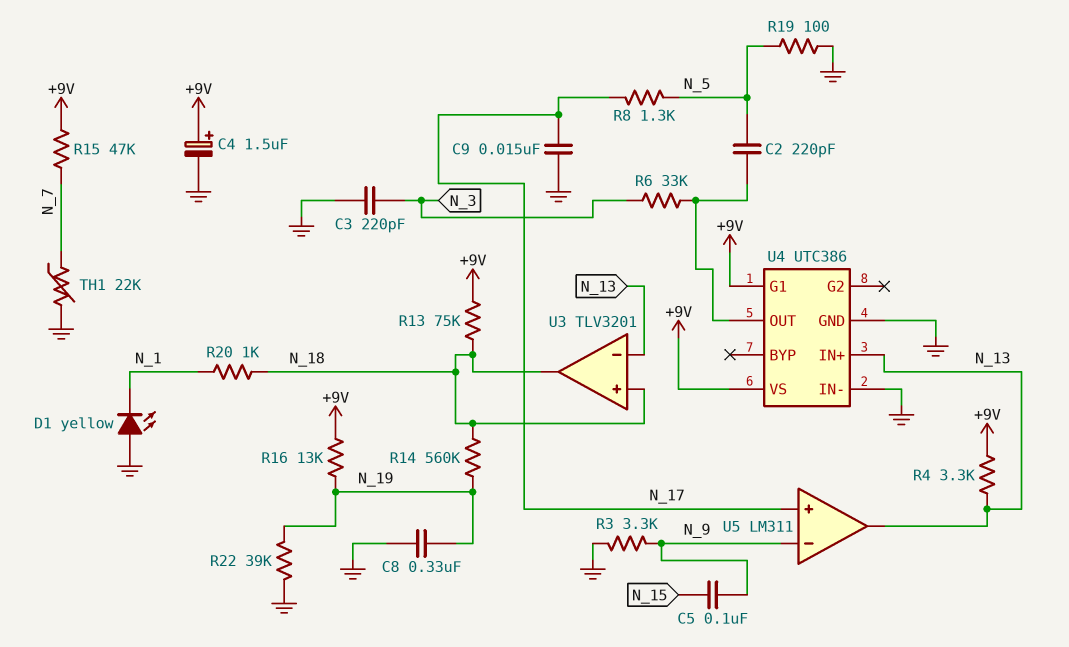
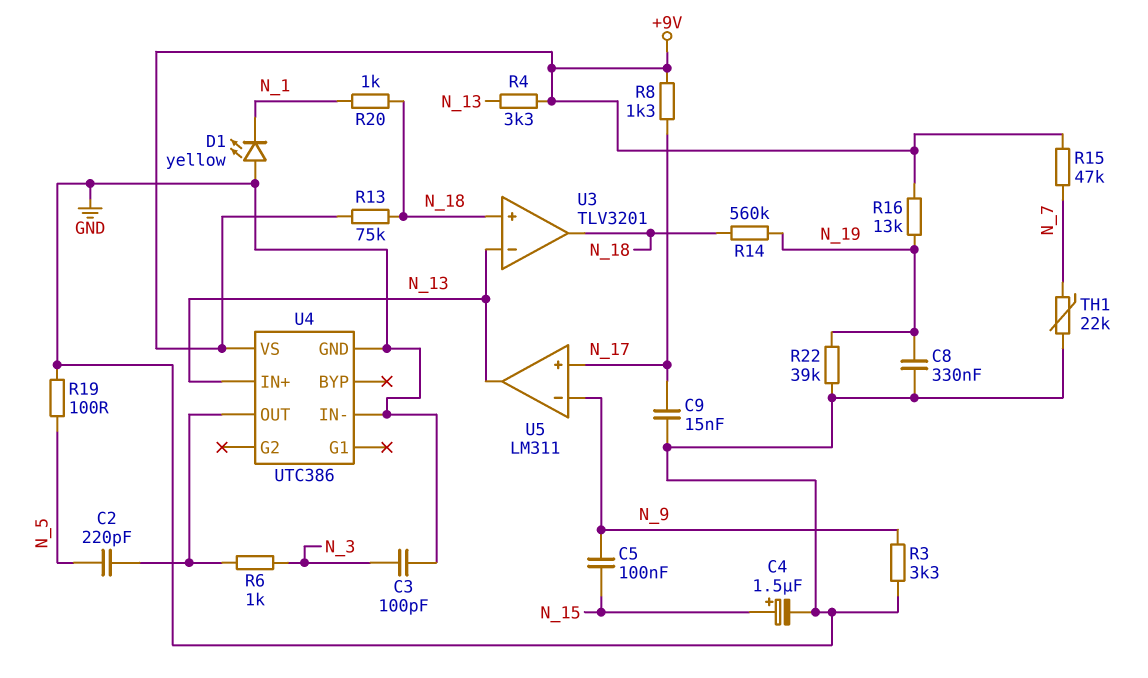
C3: 220pF (GND, N_3) -> 100pF (GND, N_3)
C4: 1.5uF (plus +9V, minus GND) -> 1.5uF (plus N_15, minus GND)
R6: 33k (N_3, U4/OUT) -> 1k (N_3, U4/OUT)
R8: 1.3k (N_5, N_17) -> 1.3k (+9V, N_17)
U4 pin G1: +9V -> none

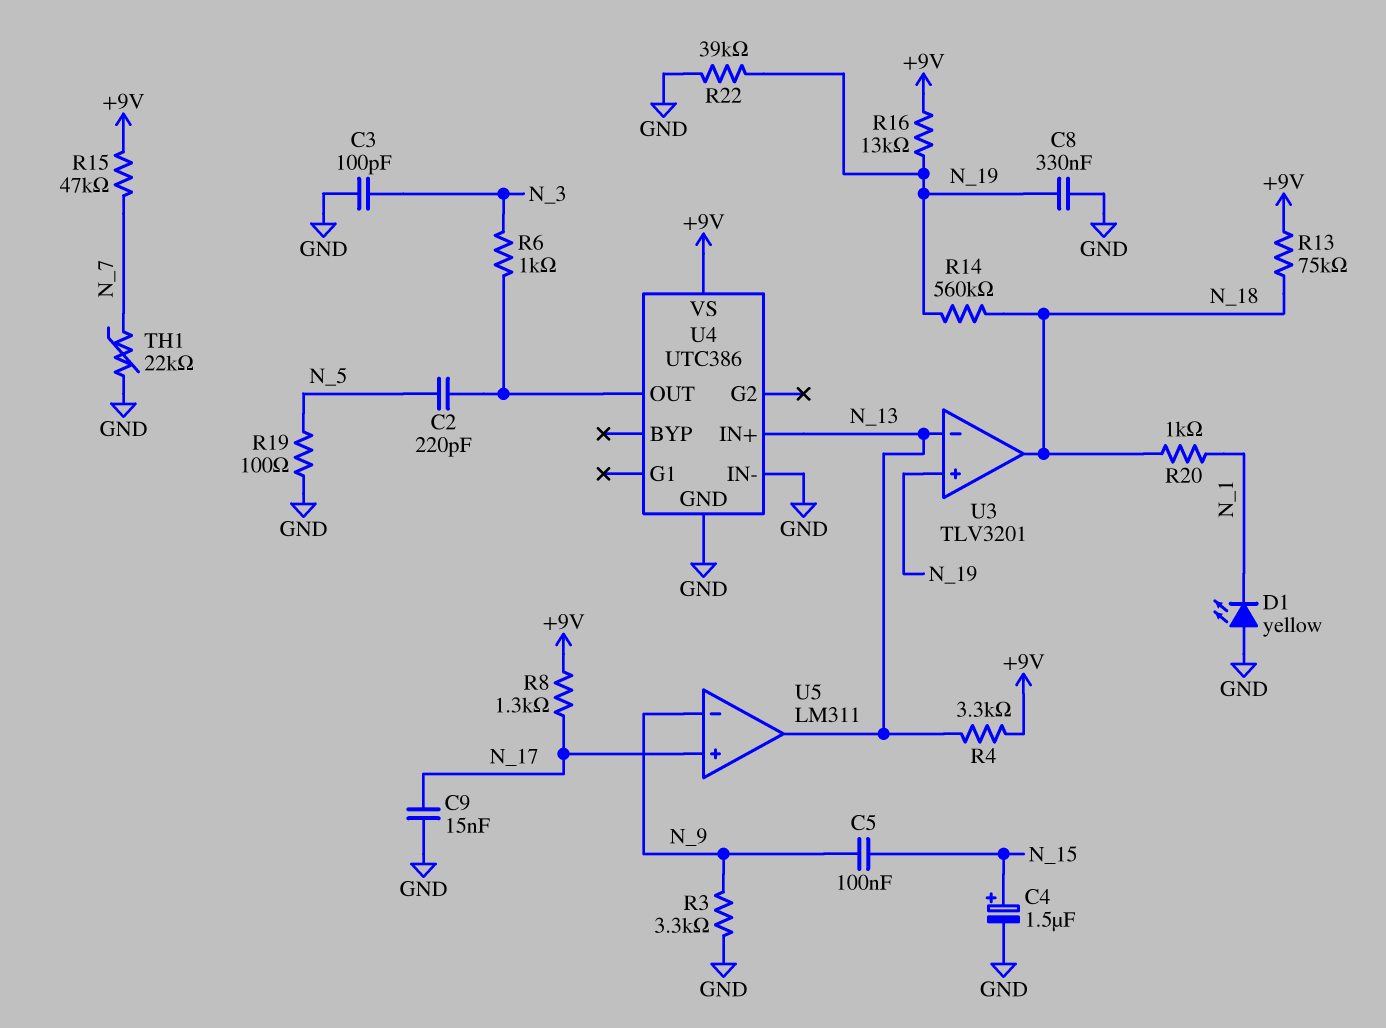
U3 pin in+: N_18 -> N_19

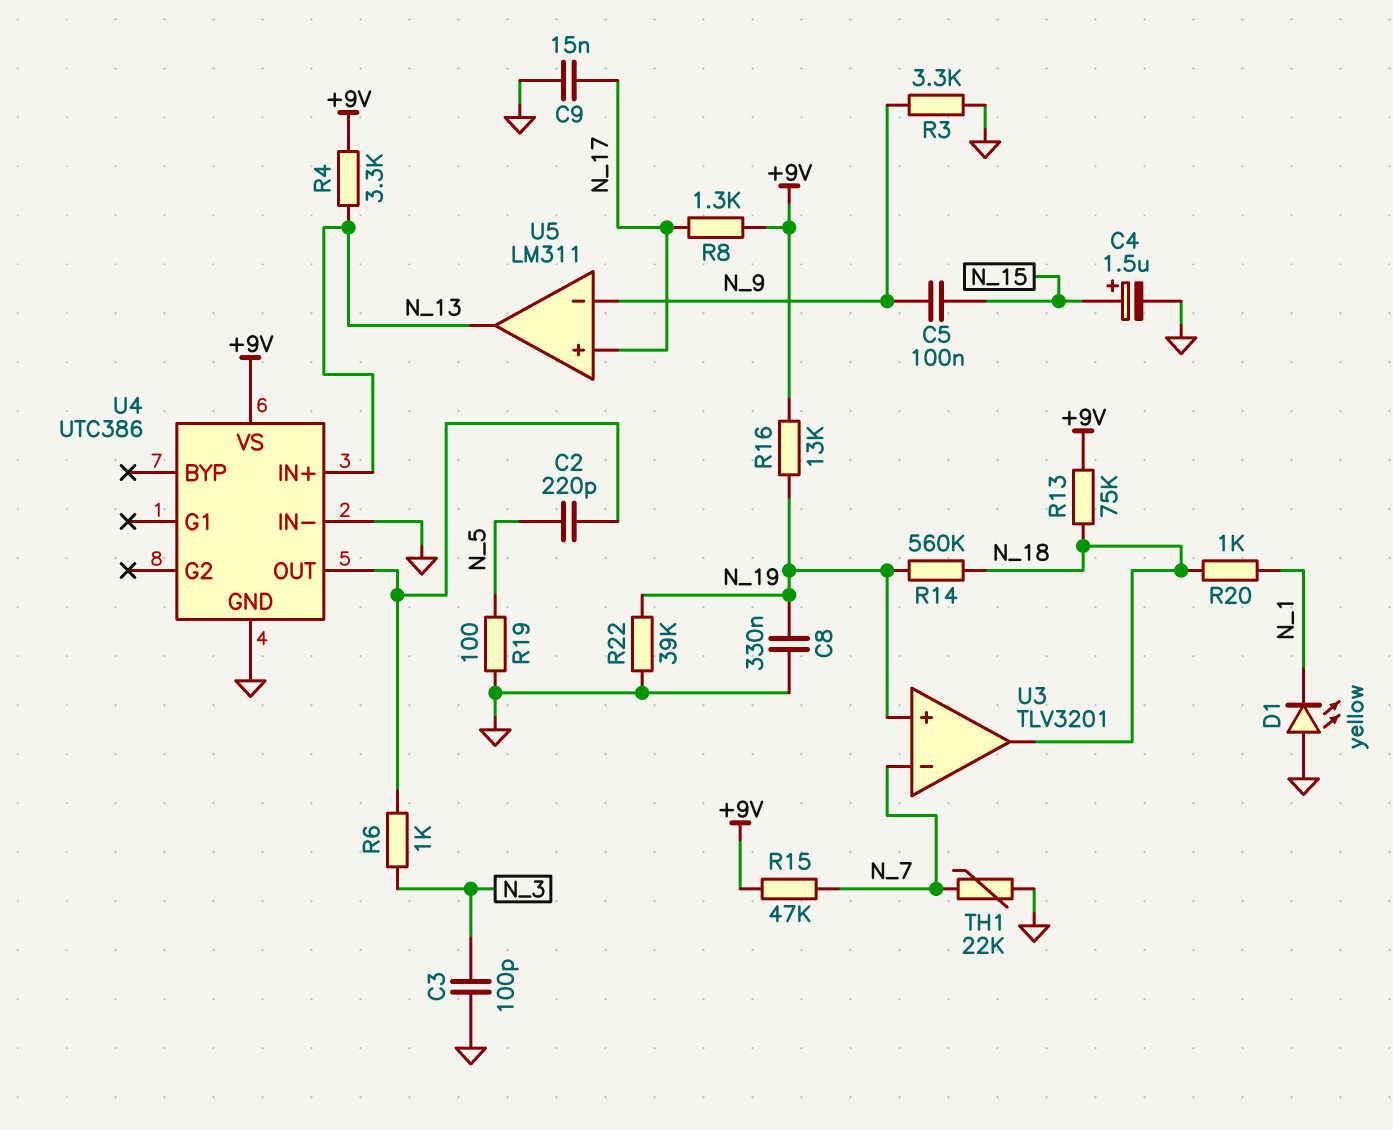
U3 pin in-: N_13 -> N_7

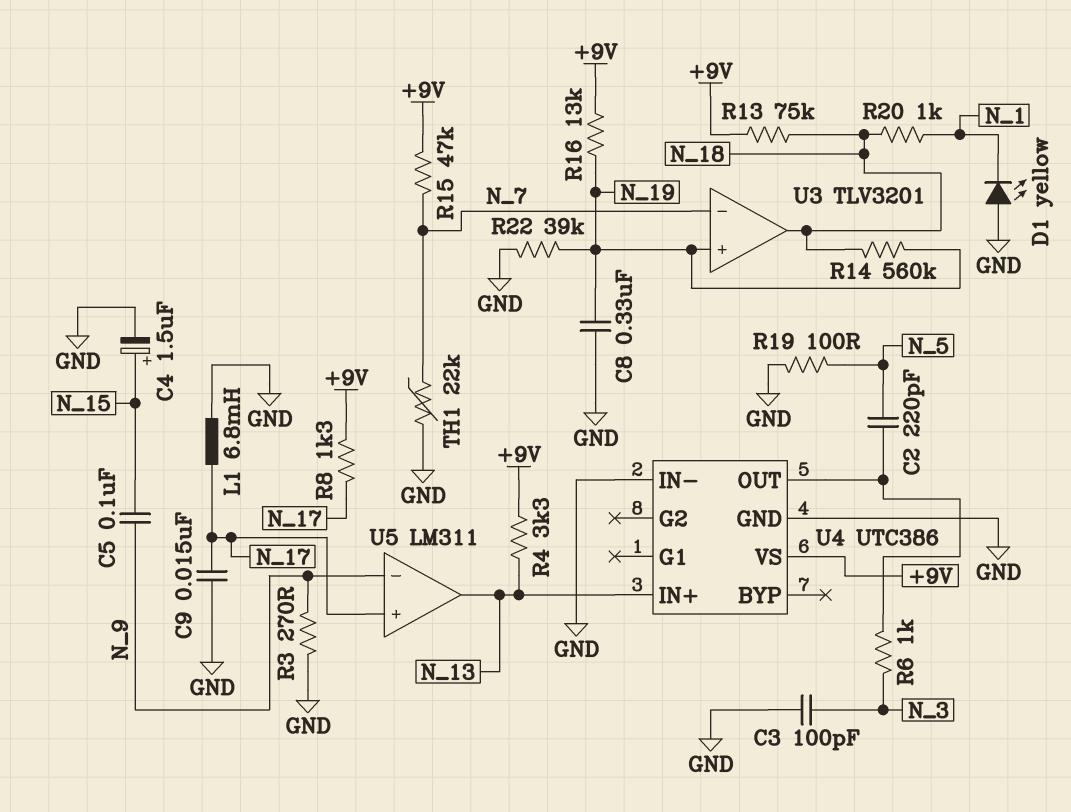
L1: none -> 6.8mH (GND, N_17)
R3: 3.3k (GND, N_9) -> 270 (GND, N_9)

